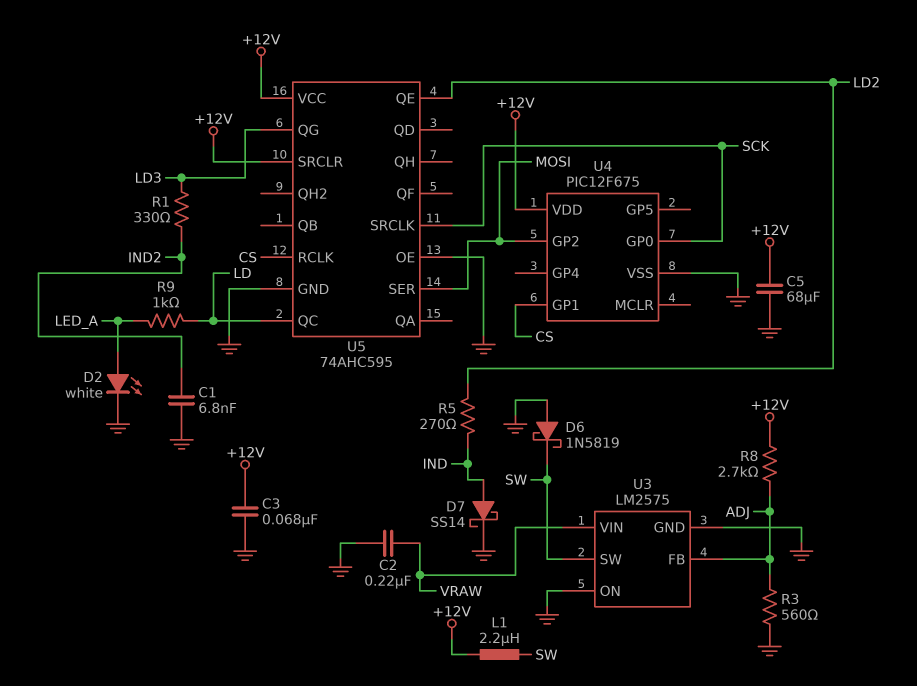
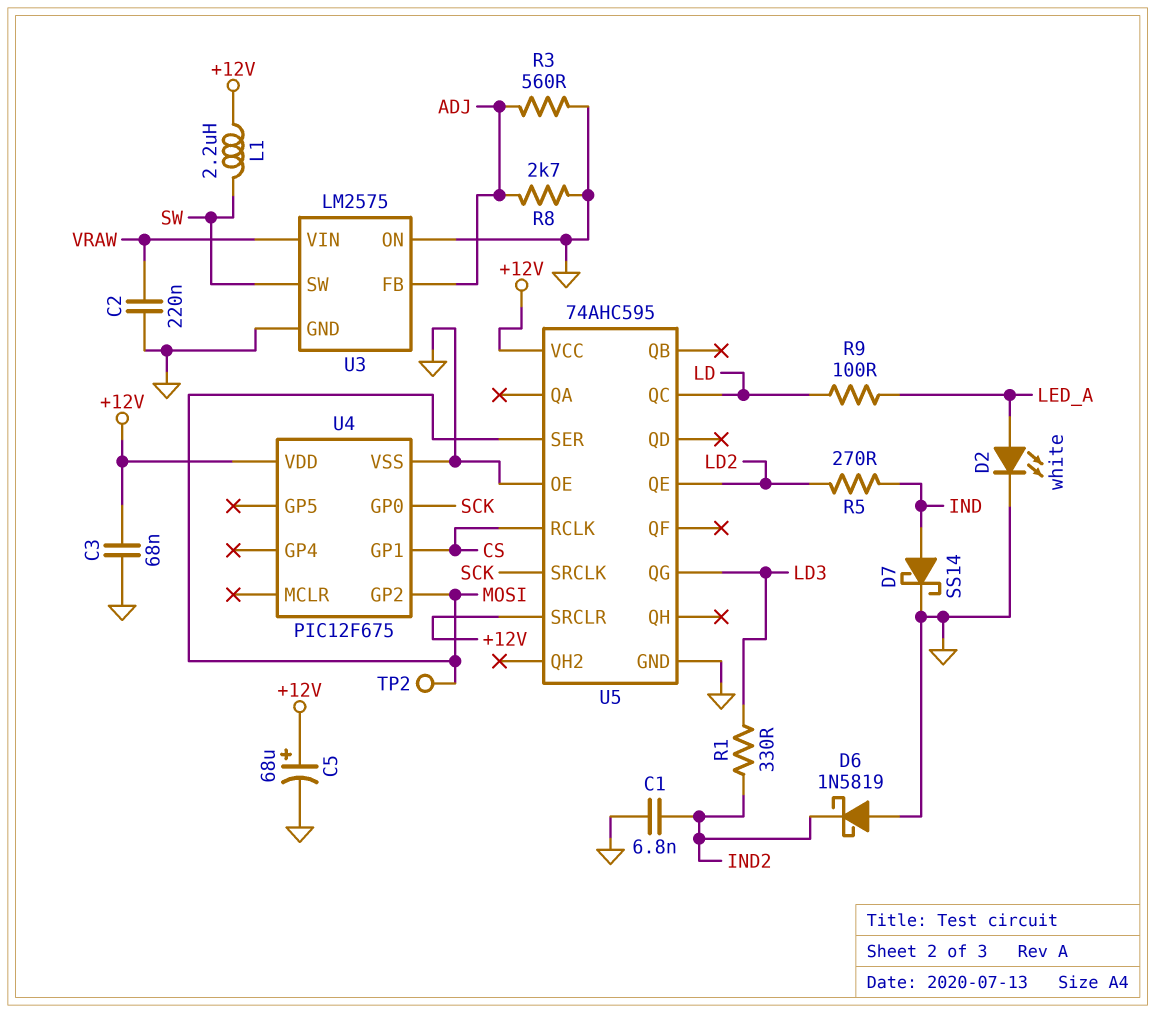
C5: 68uF (+12V, GND) -> 68uF (plus +12V, minus GND)
D6: schottky 1N5819 (A GND, K SW) -> schottky 1N5819 (A GND, K IND2)
R8: 2.7k (+12V, ADJ) -> 2.7k (ADJ, GND)
R9: 1k (LD, LED_A) -> 100 (LD, LED_A)
TP2: none -> test point (MOSI)

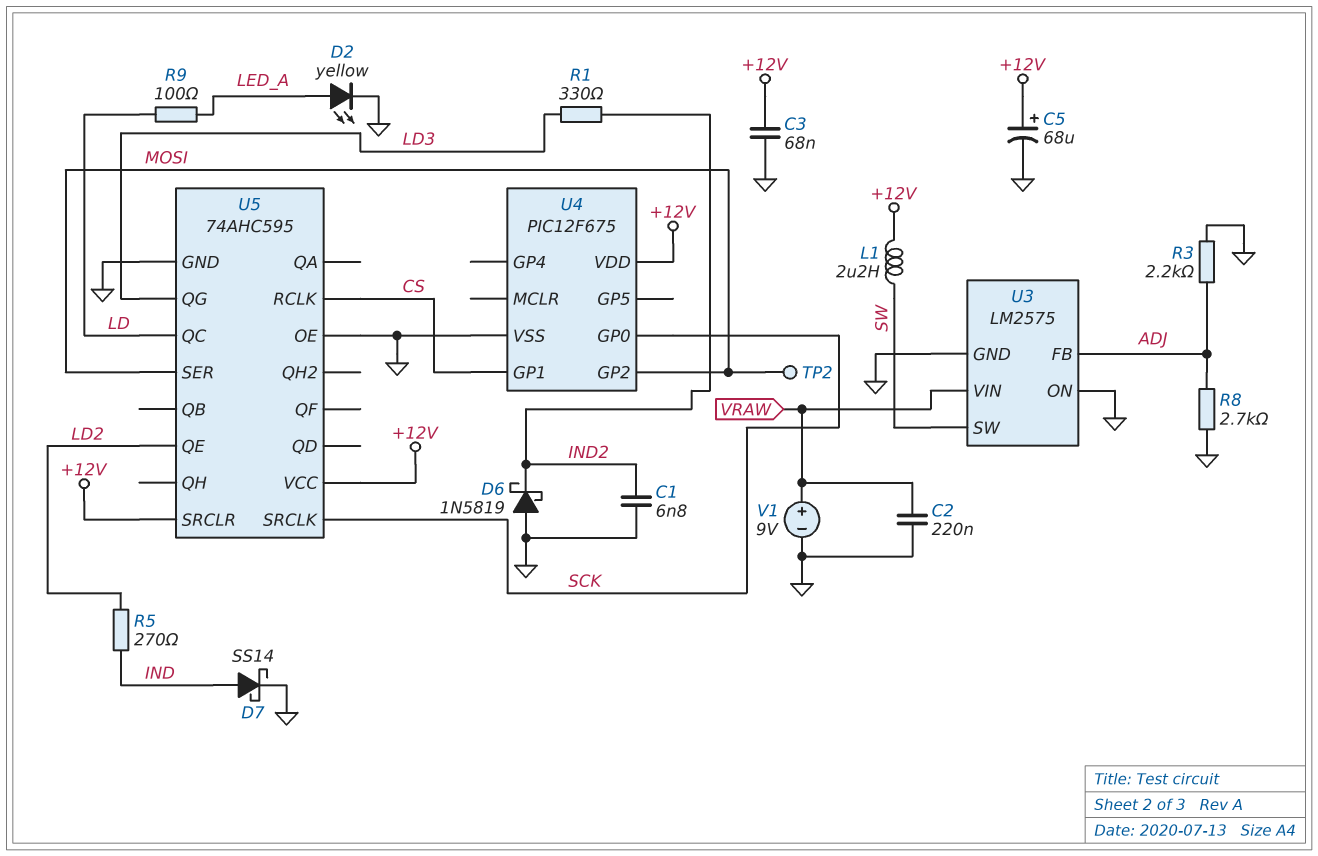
D2: LED white (A LED_A, K GND) -> LED yellow (A LED_A, K GND)
R3: 560 (ADJ, GND) -> 2.2k (ADJ, GND)
V1: none -> 9V (plus VRAW, minus GND)

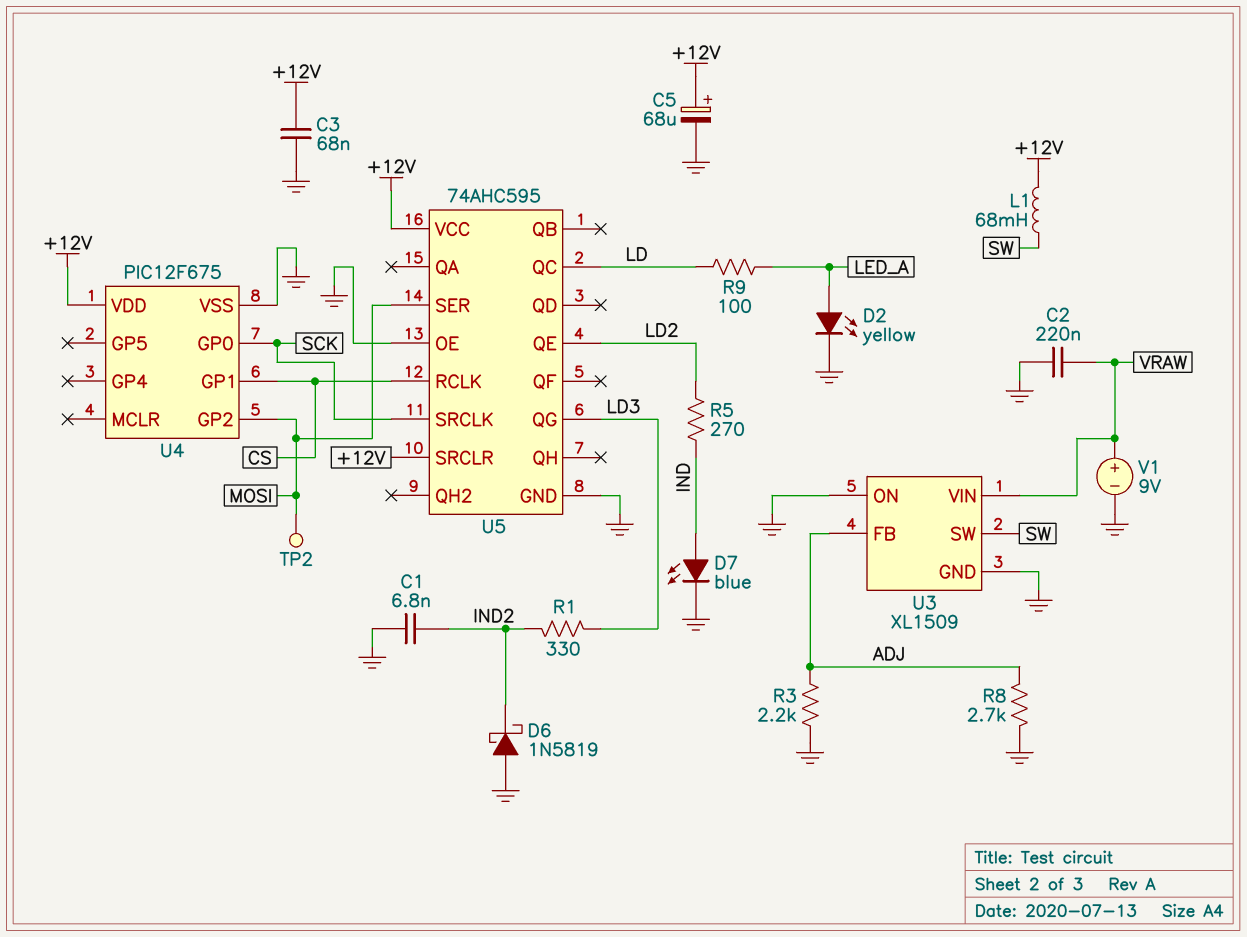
D7: schottky SS14 (A IND, K GND) -> LED blue (A IND, K GND)
L1: 2.2uH (+12V, SW) -> 68mH (+12V, SW)
U3: LM2575 -> XL1509

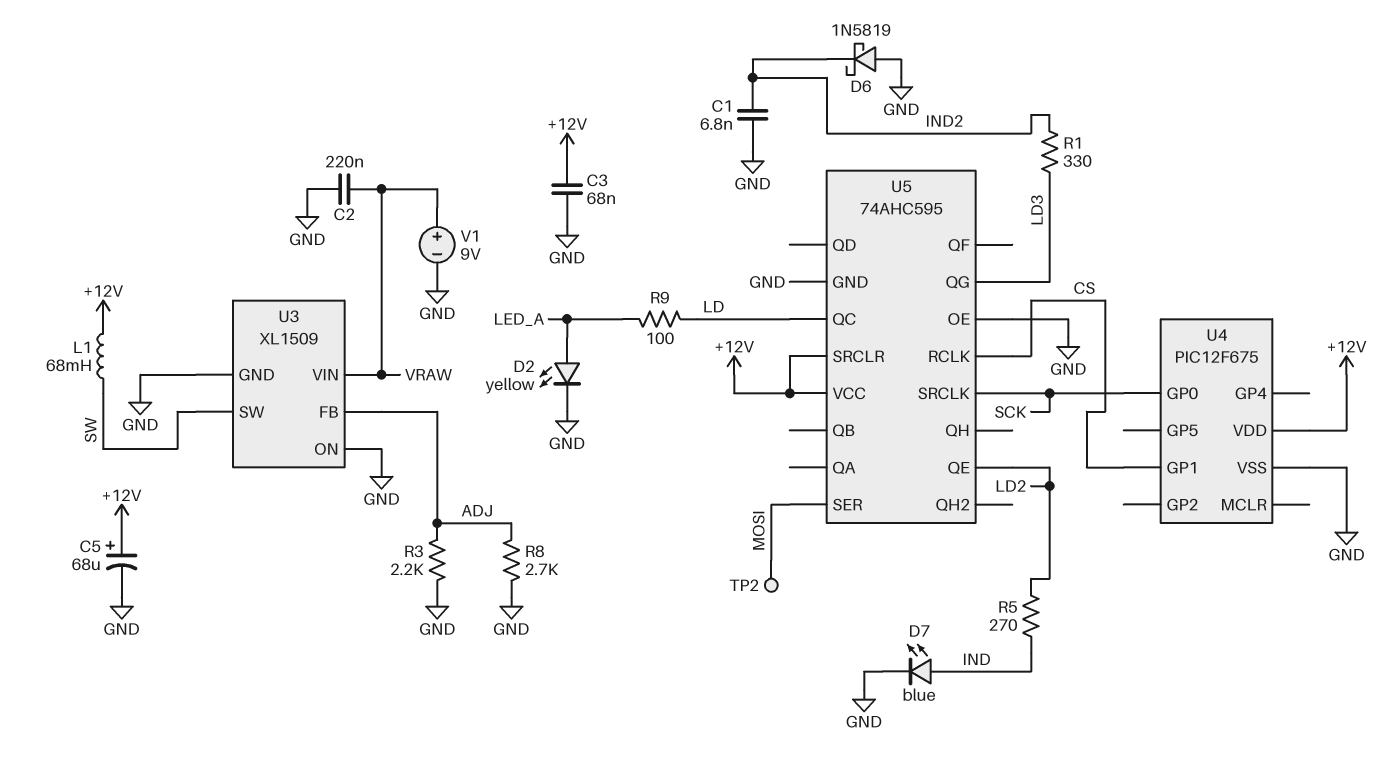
U4 pin GP2: MOSI -> none

